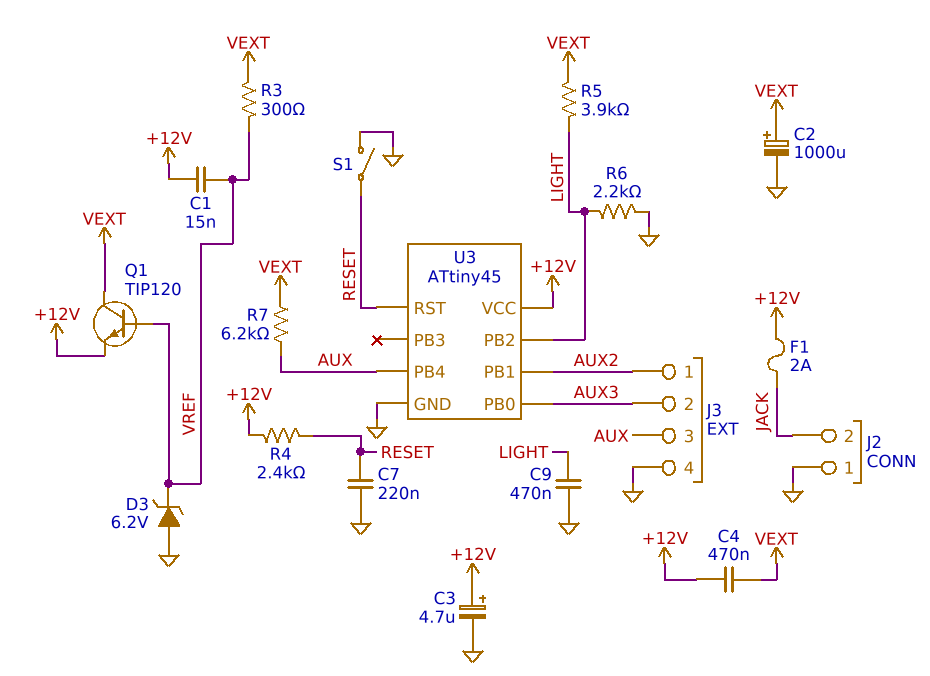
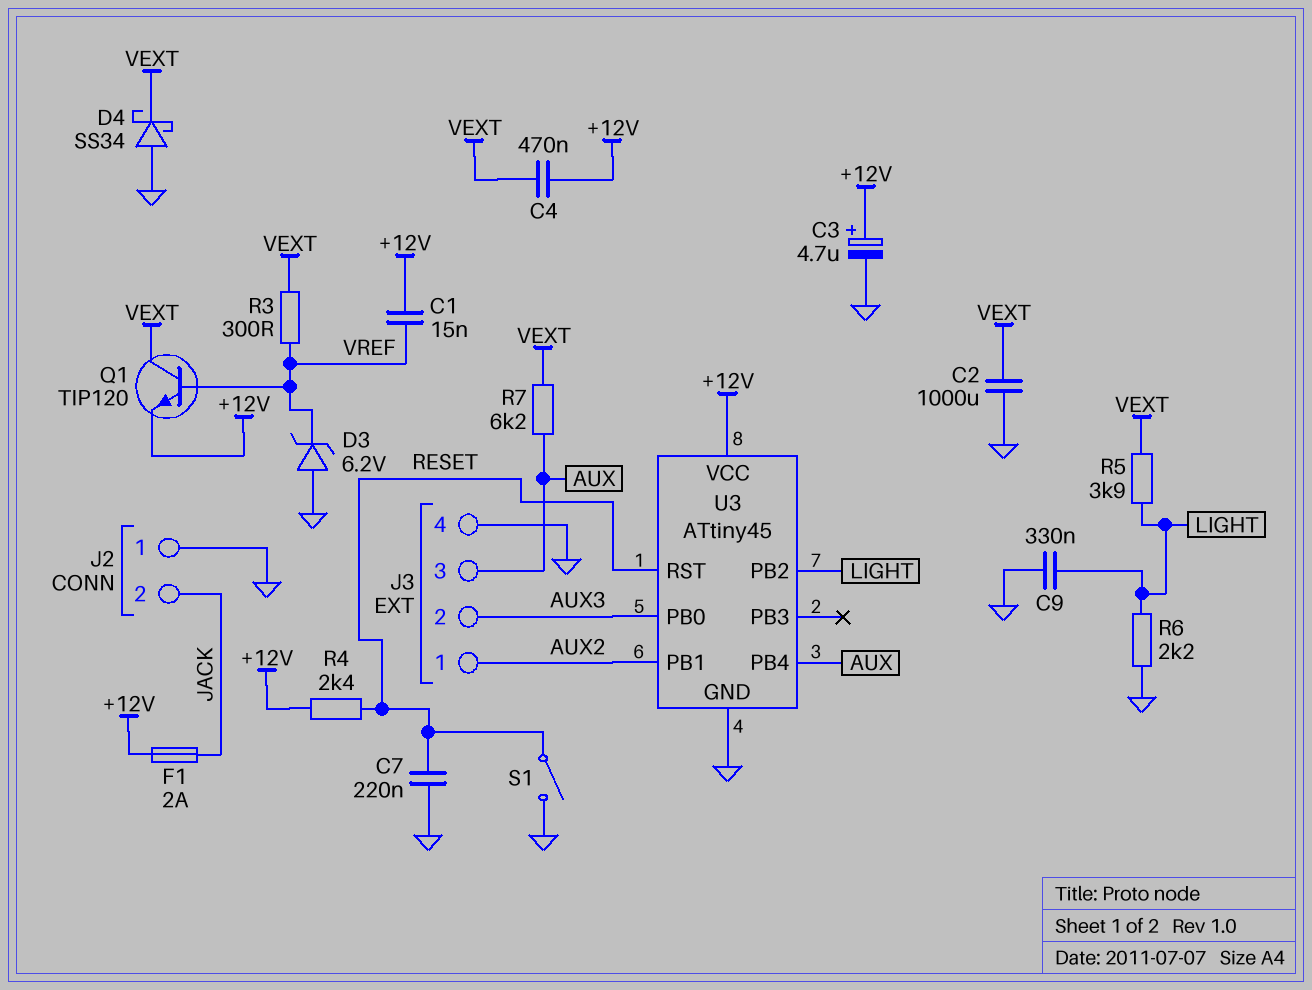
C2: 1000uF (plus VEXT, minus GND) -> 1000uF (GND, VEXT)
C9: 470nF (GND, LIGHT) -> 330nF (GND, LIGHT)
D4: none -> schottky SS34 (A GND, K VEXT)

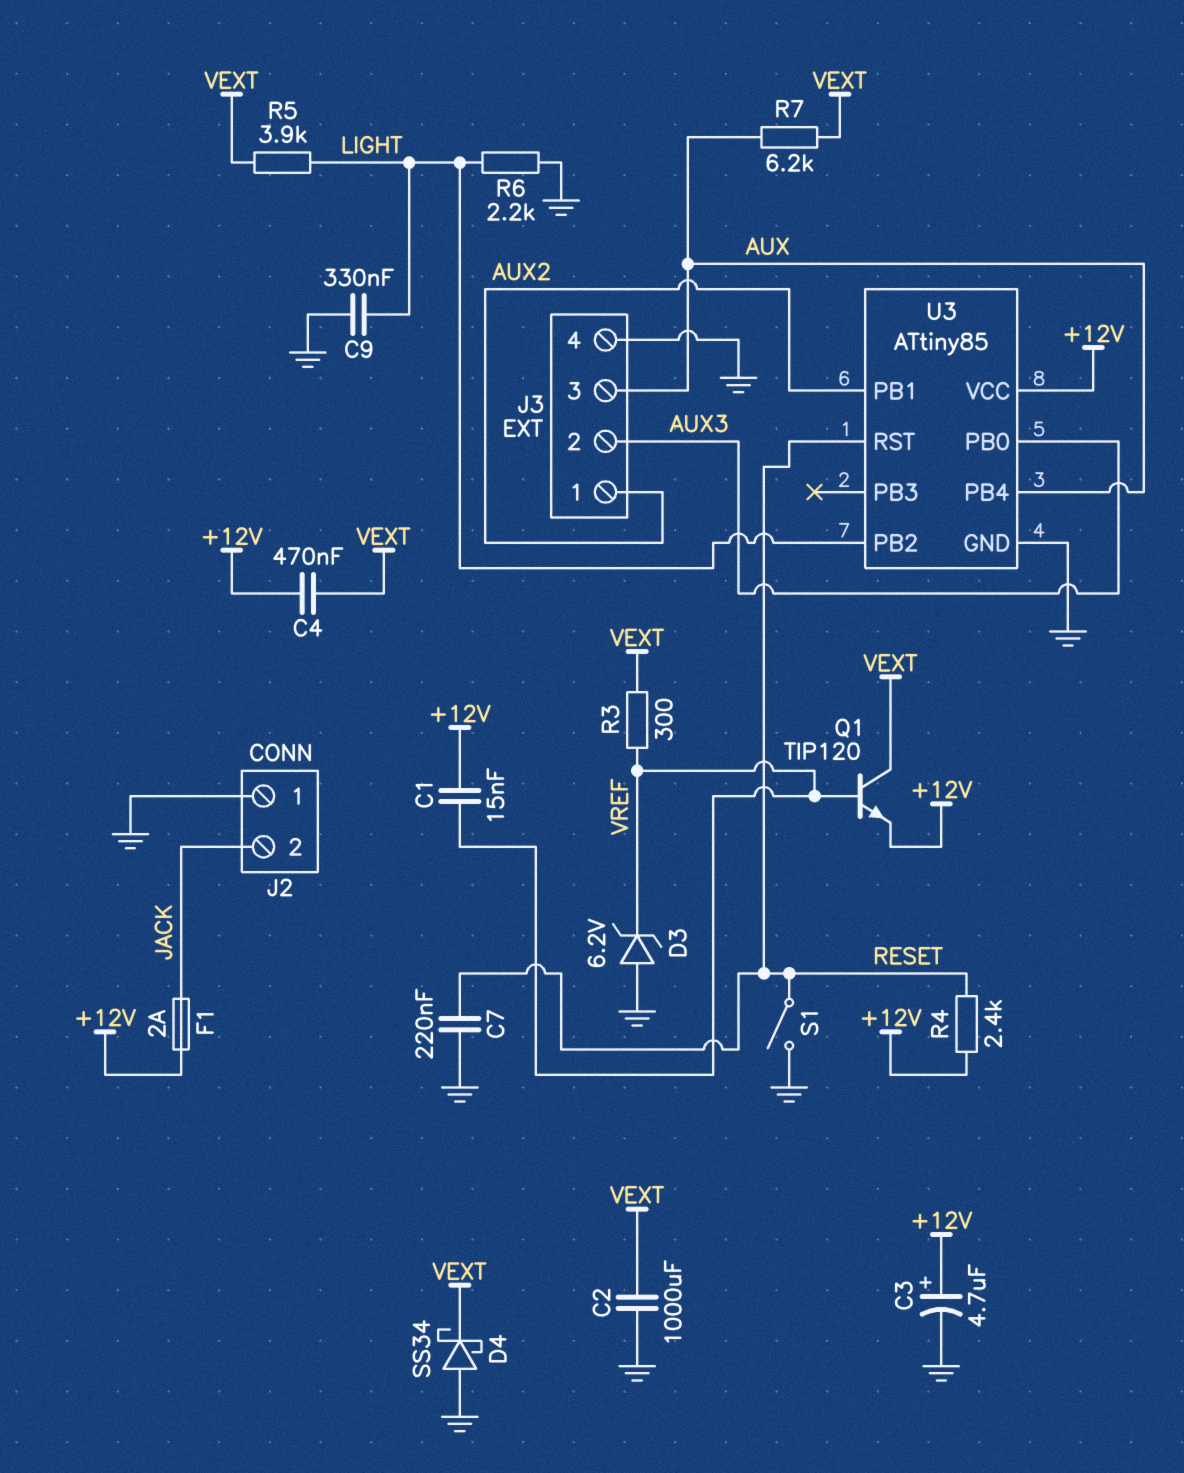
U3: ATtiny45 -> ATtiny85

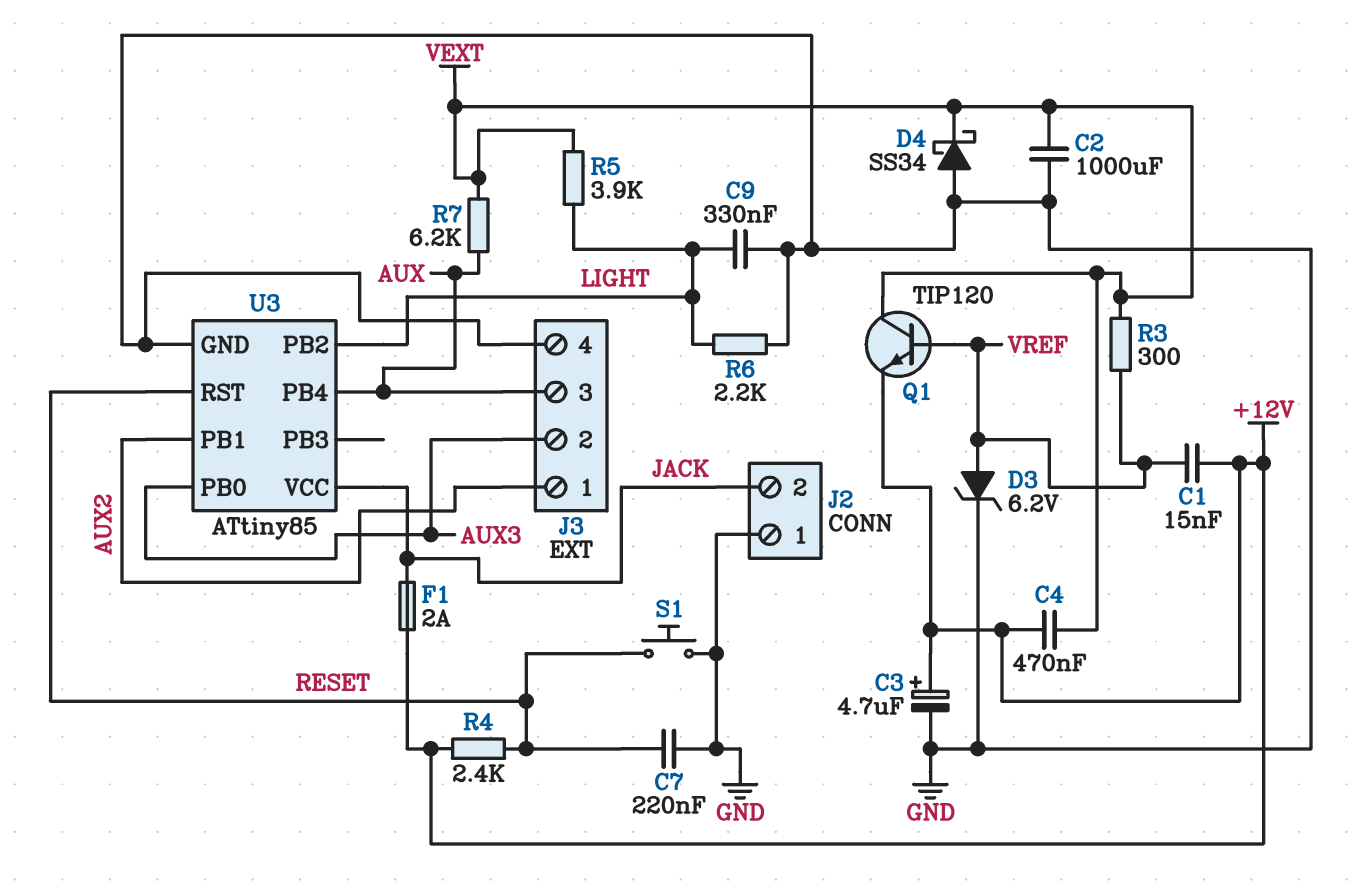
D3: zener 6.2V (A GND, K VREF) -> zener 6.2V (A VREF, K GND)
S1: switch (GND, RESET) -> button (GND, RESET)
U3 pin VCC: +12V -> JACK

